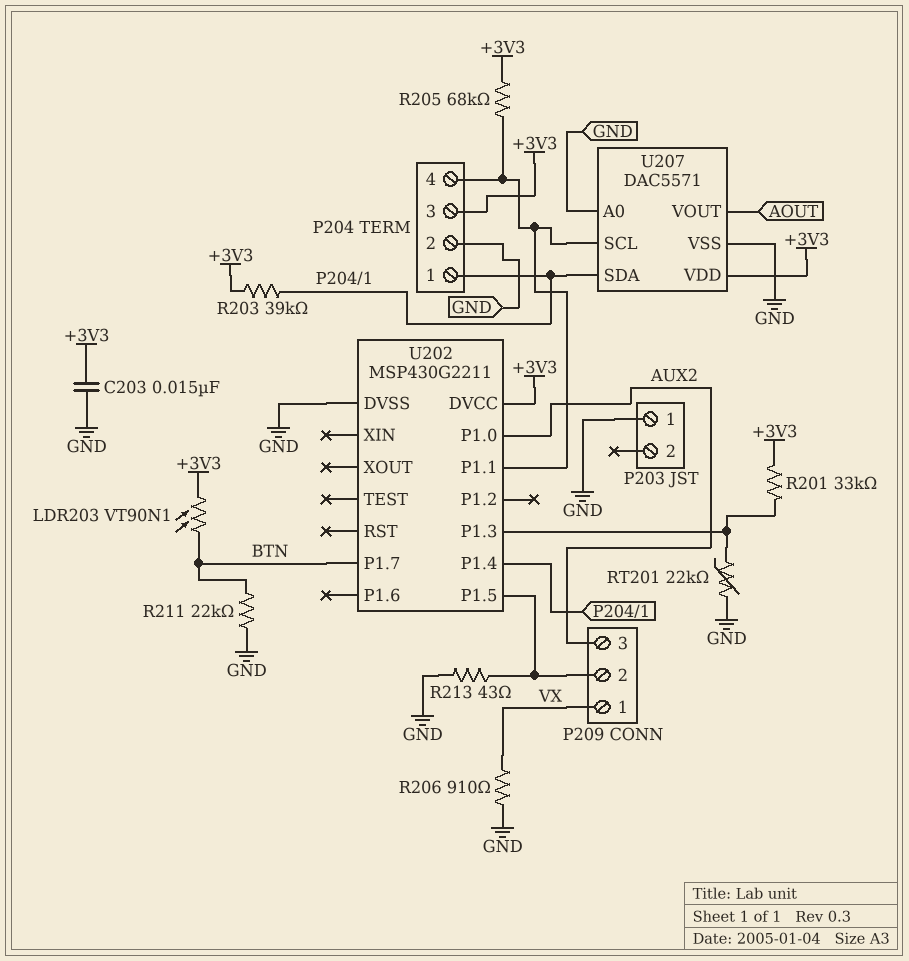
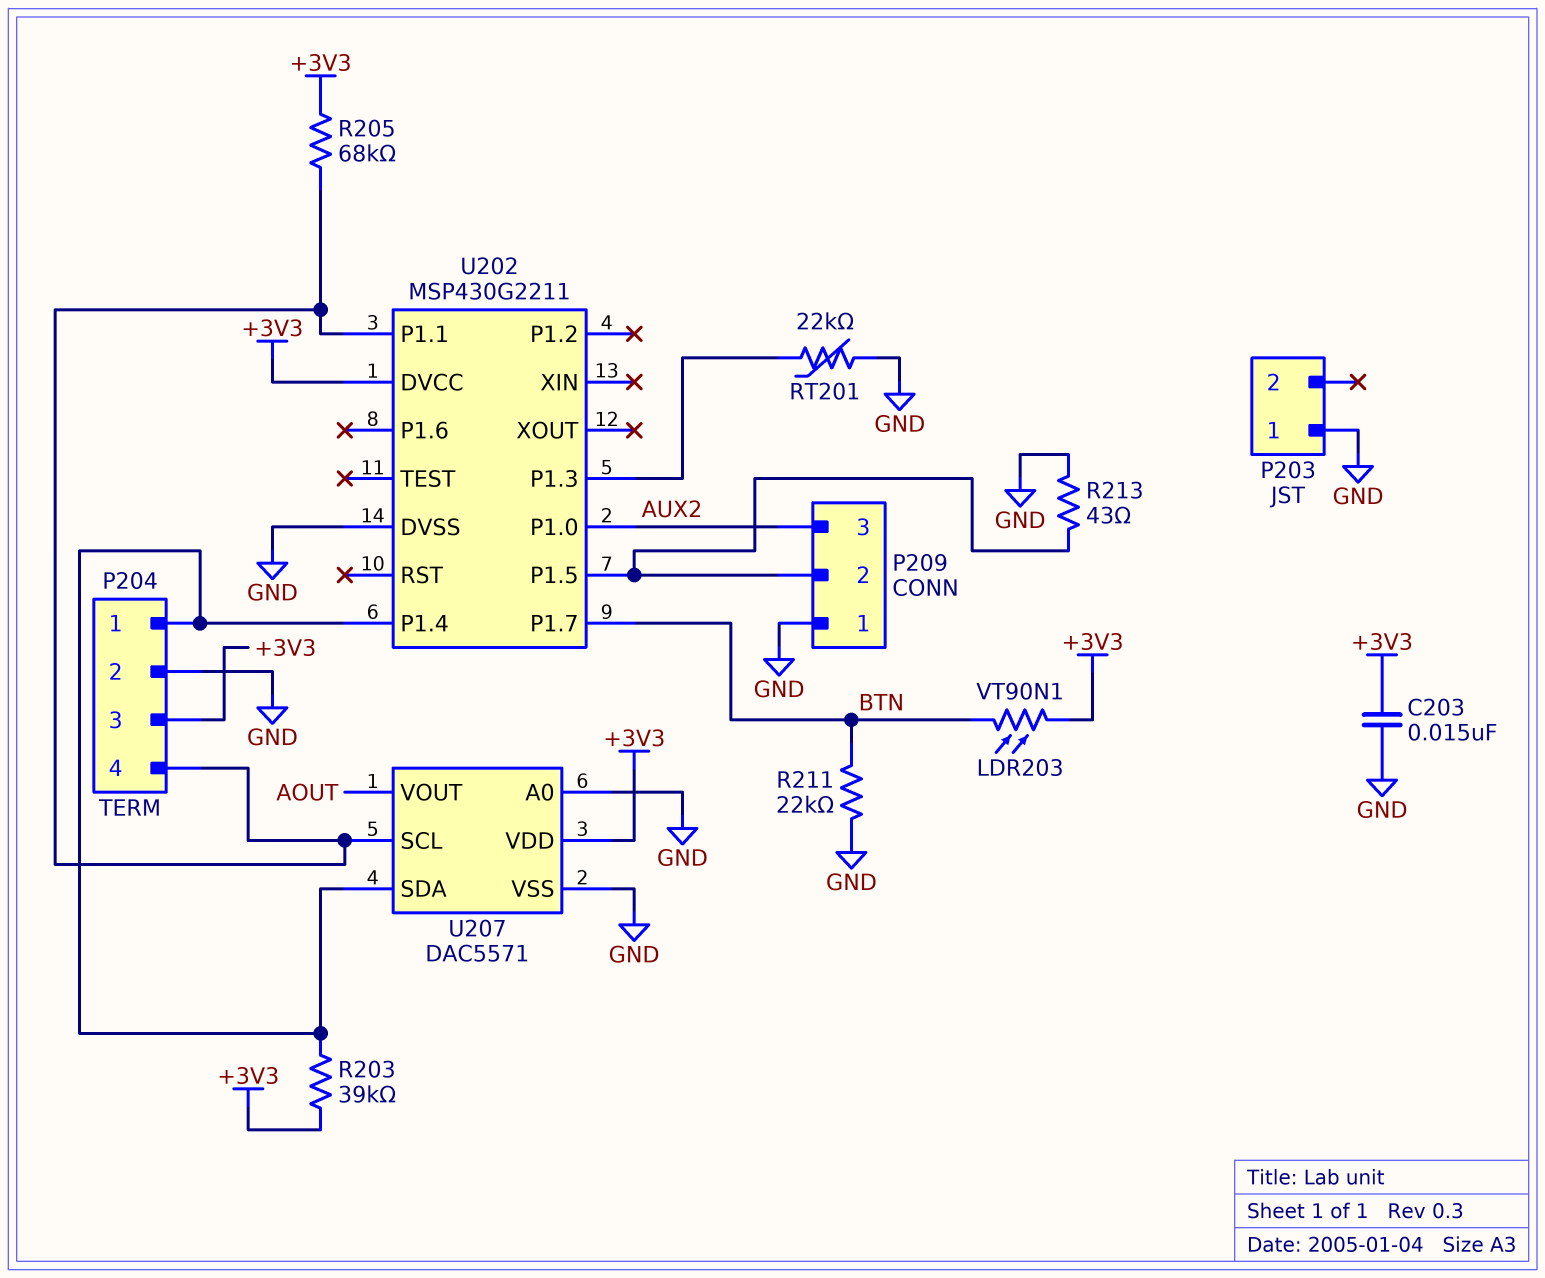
P209 pin 1: VX -> GND
R201: 33k (+3V3, U202/P1.3) -> none
R206: 910 (GND, VX) -> none

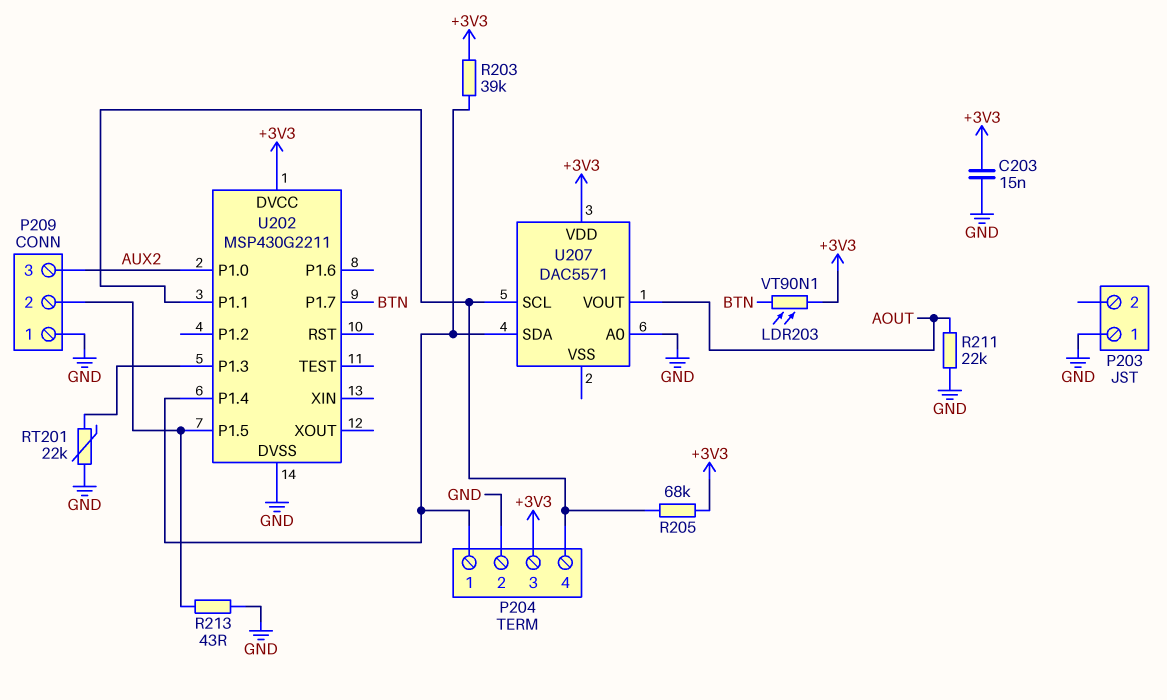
R211: 22k (BTN, GND) -> 22k (AOUT, GND)
U207 pin VSS: GND -> none

